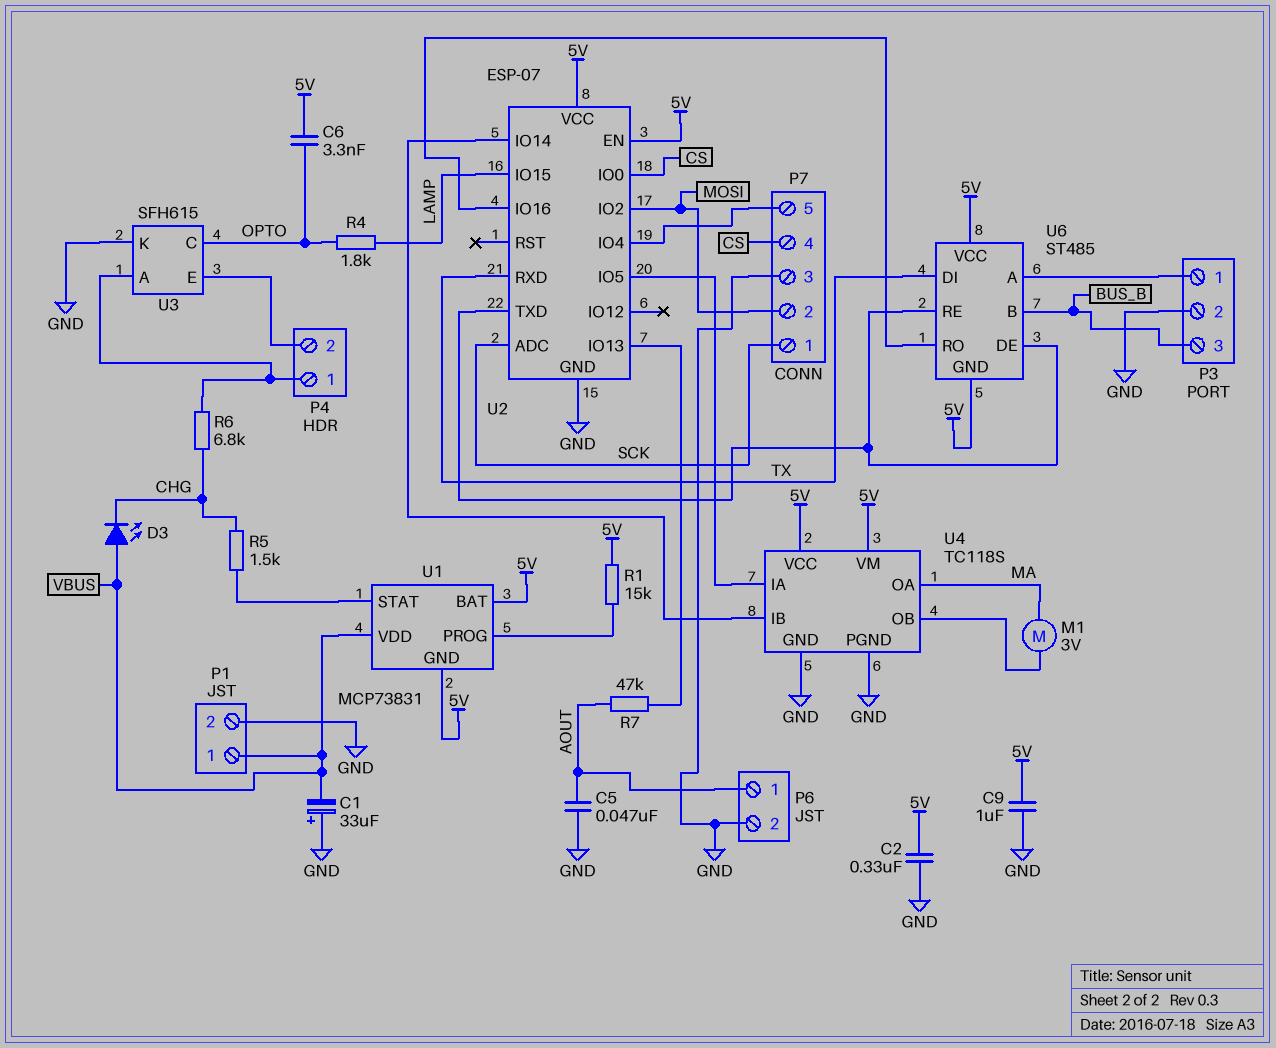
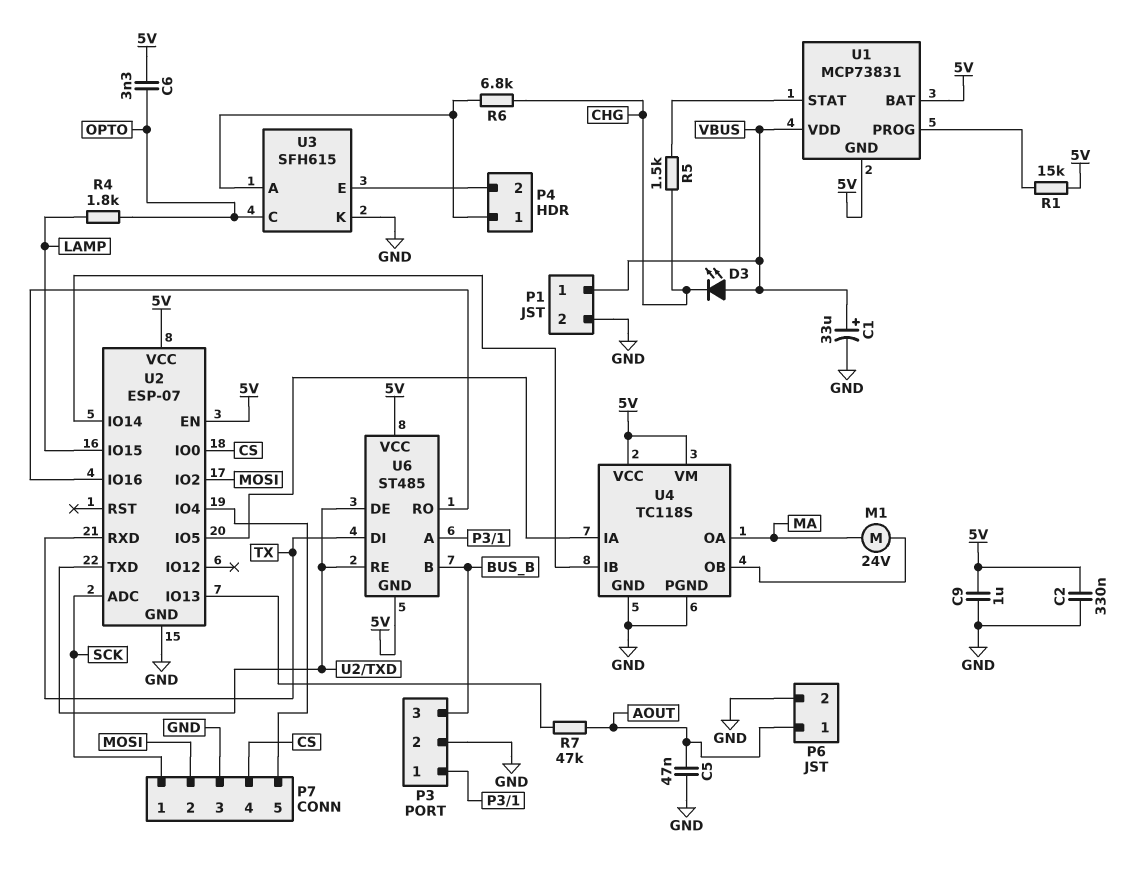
C1: 33uF (plus GND, minus VBUS) -> 33uF (plus VBUS, minus GND)
M1: motor 3V (MA, U4/OB) -> motor 24V (MA, U4/OB)

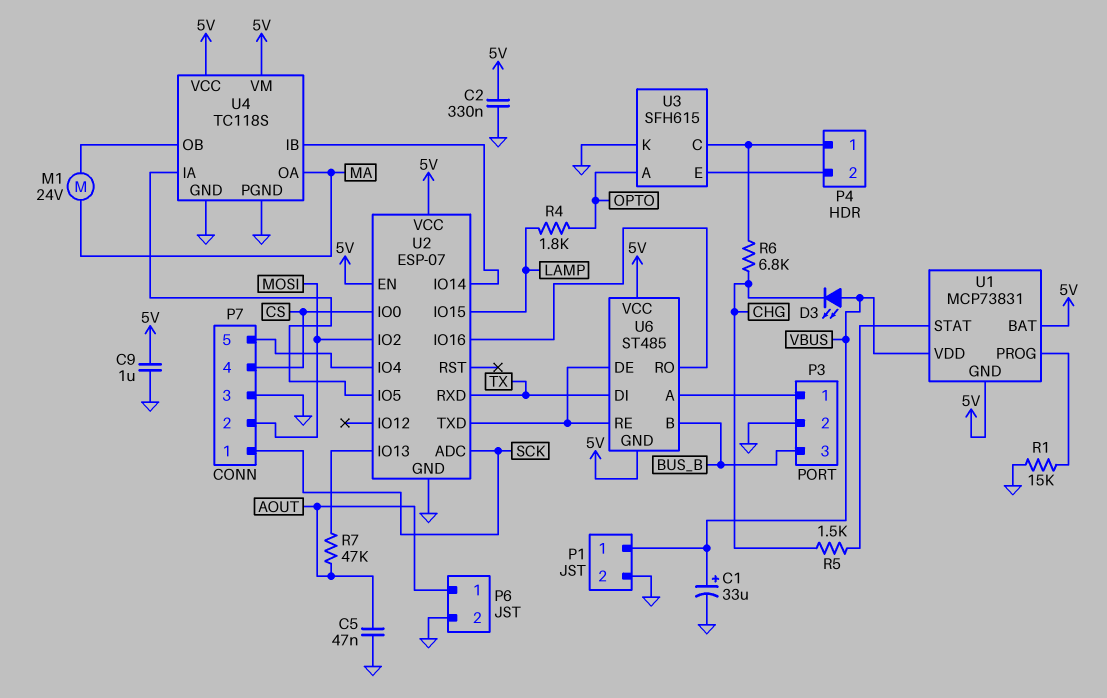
C6: 3.3nF (5V, OPTO) -> none
R1: 15k (5V, U1/PROG) -> 15k (GND, U1/PROG)
U3 pin A: P4/1 -> OPTO
U3 pin C: OPTO -> P4/1

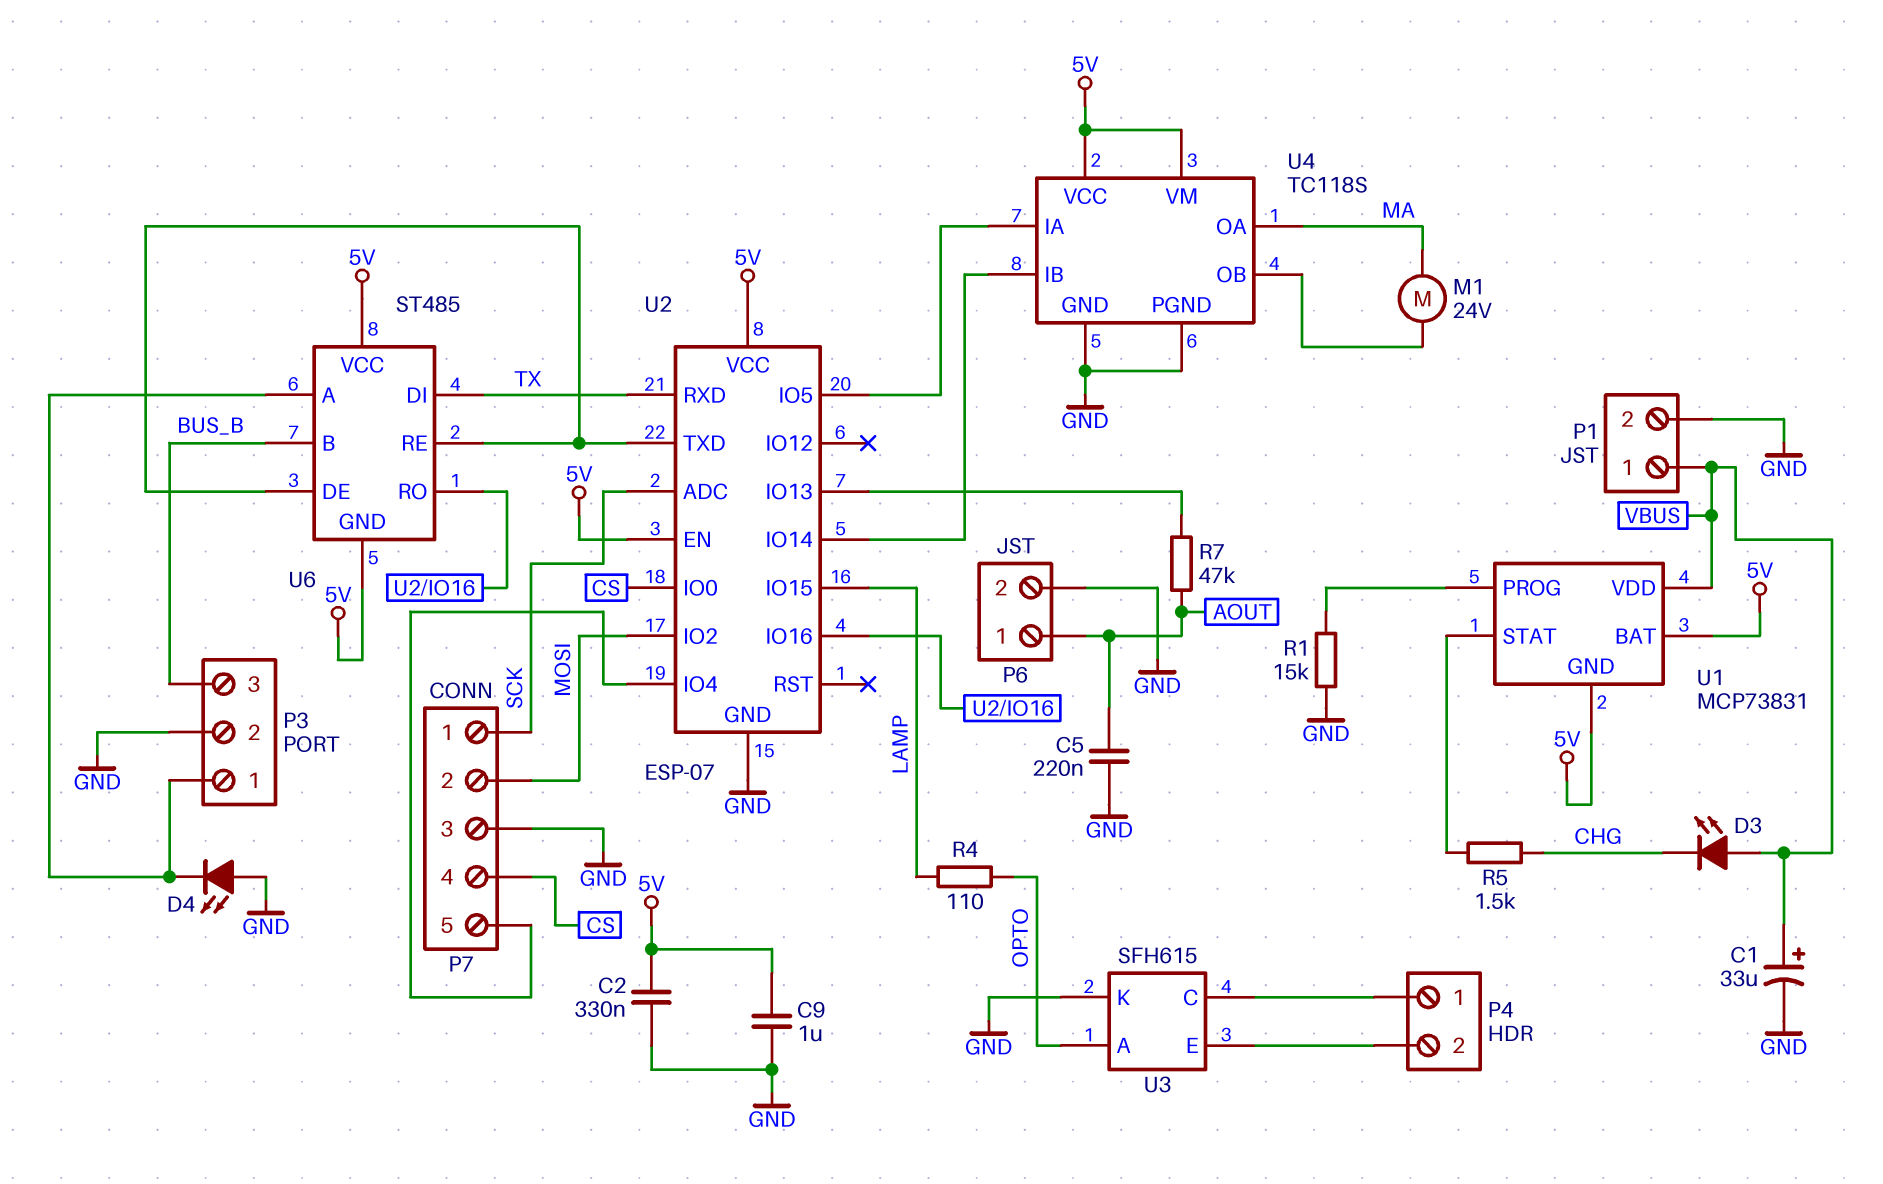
C5: 47nF (AOUT, GND) -> 220nF (AOUT, GND)
D4: none -> LED (A GND, K P3/1)
R4: 1.8k (LAMP, OPTO) -> 110 (LAMP, OPTO)
R6: 6.8k (CHG, P4/1) -> none

